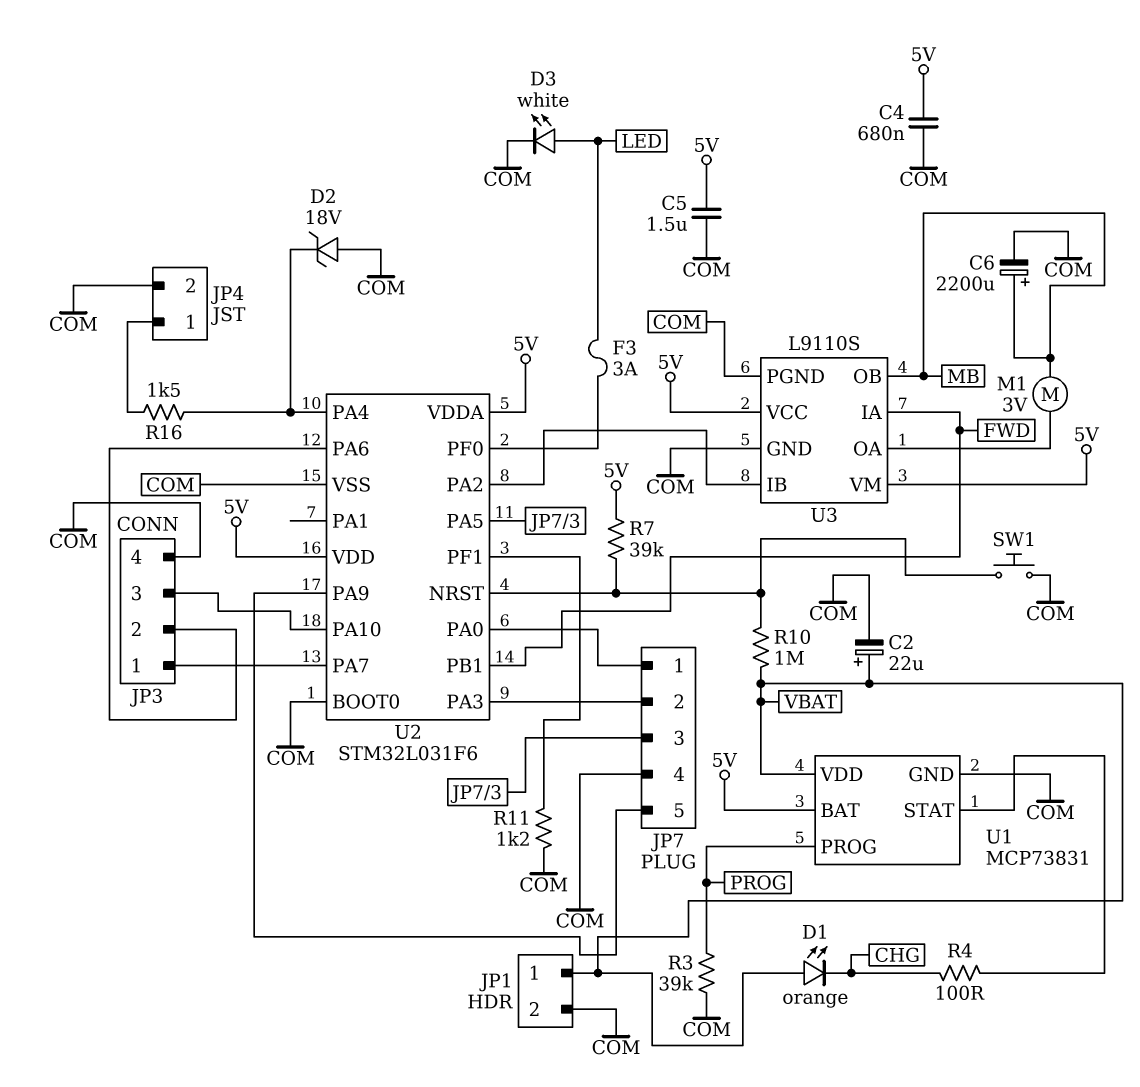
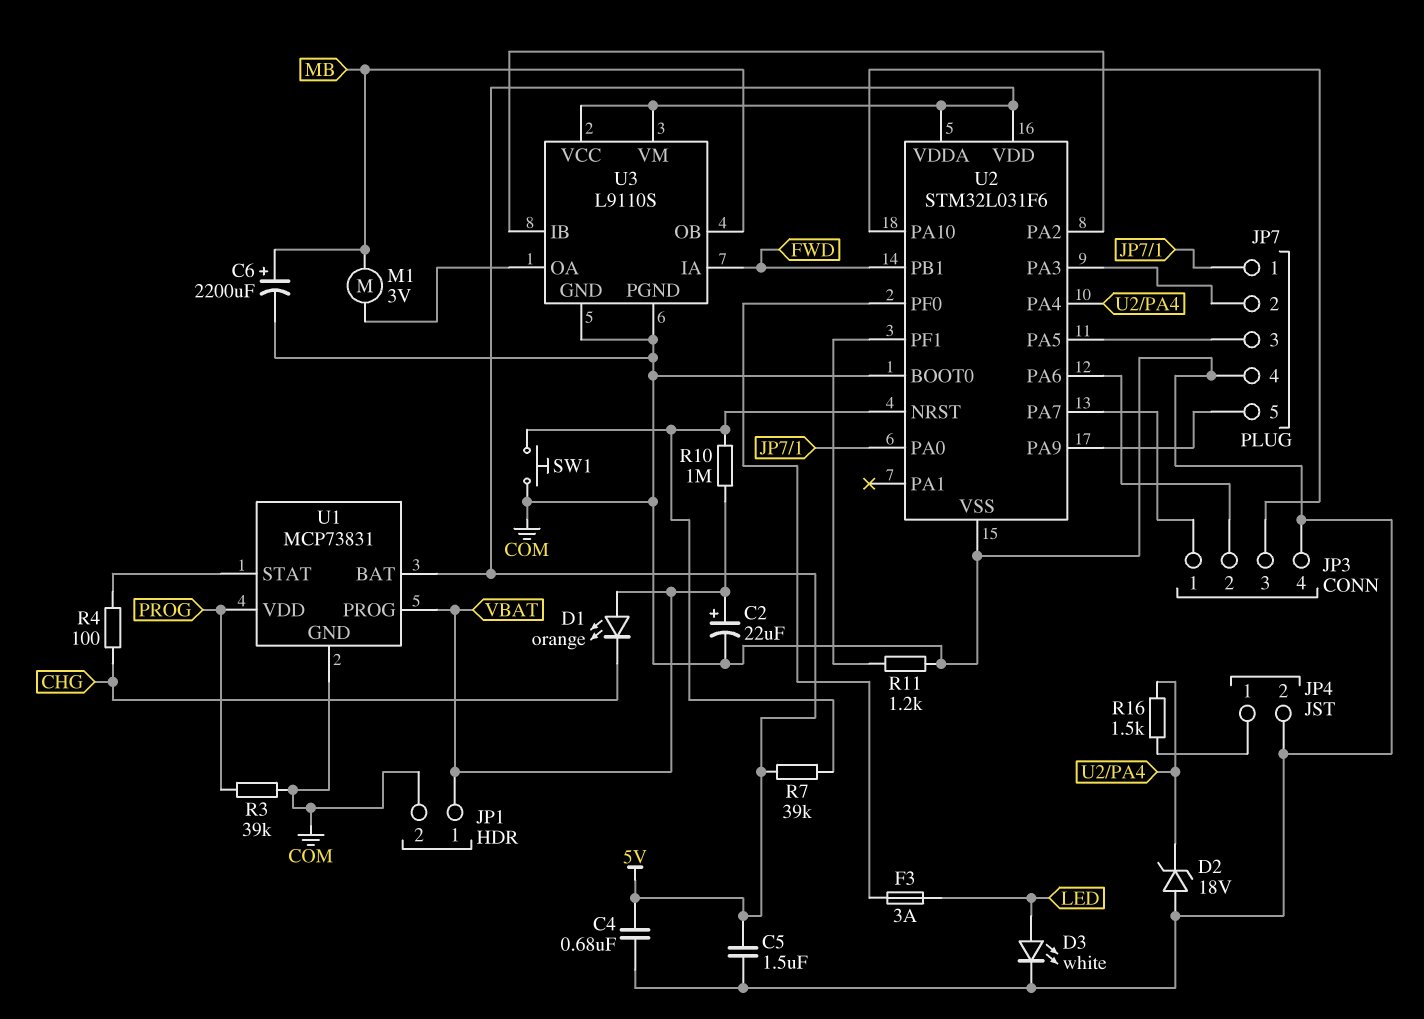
U1 pin PROG: PROG -> VBAT
U1 pin VDD: VBAT -> PROG

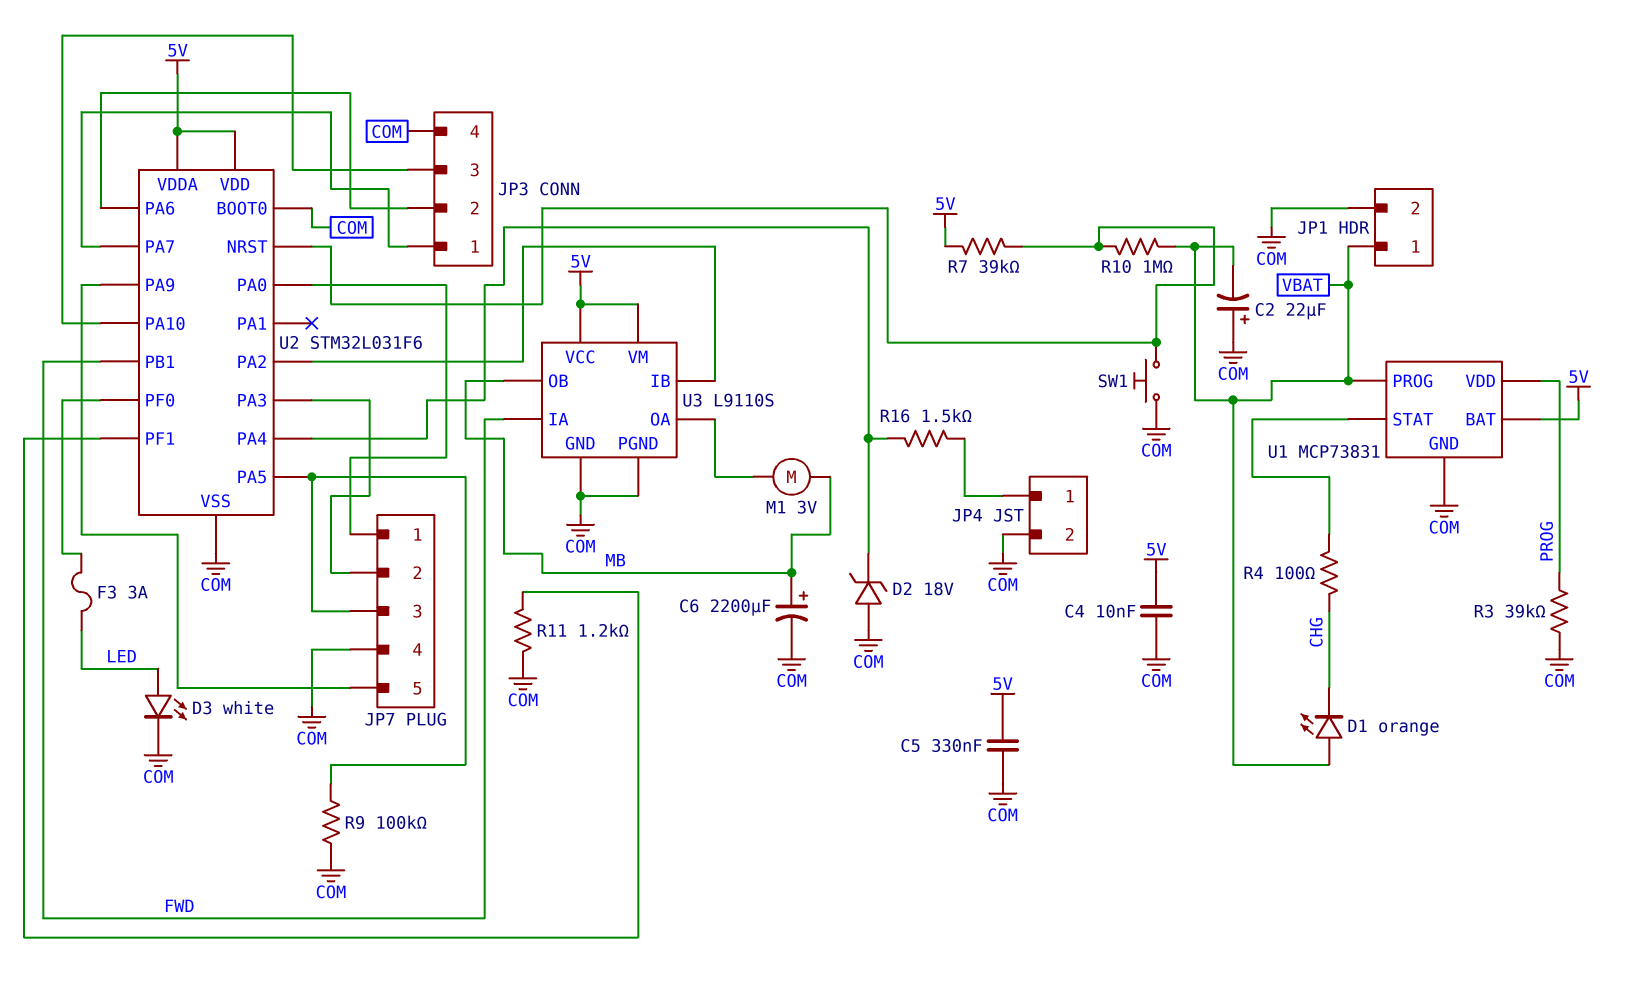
C2: 22uF (plus VBAT, minus COM) -> 22uF (plus COM, minus VBAT)
C4: 680nF (5V, COM) -> 10nF (5V, COM)
C5: 1.5uF (5V, COM) -> 330nF (5V, COM)
R9: none -> 100k (COM, JP7/3)

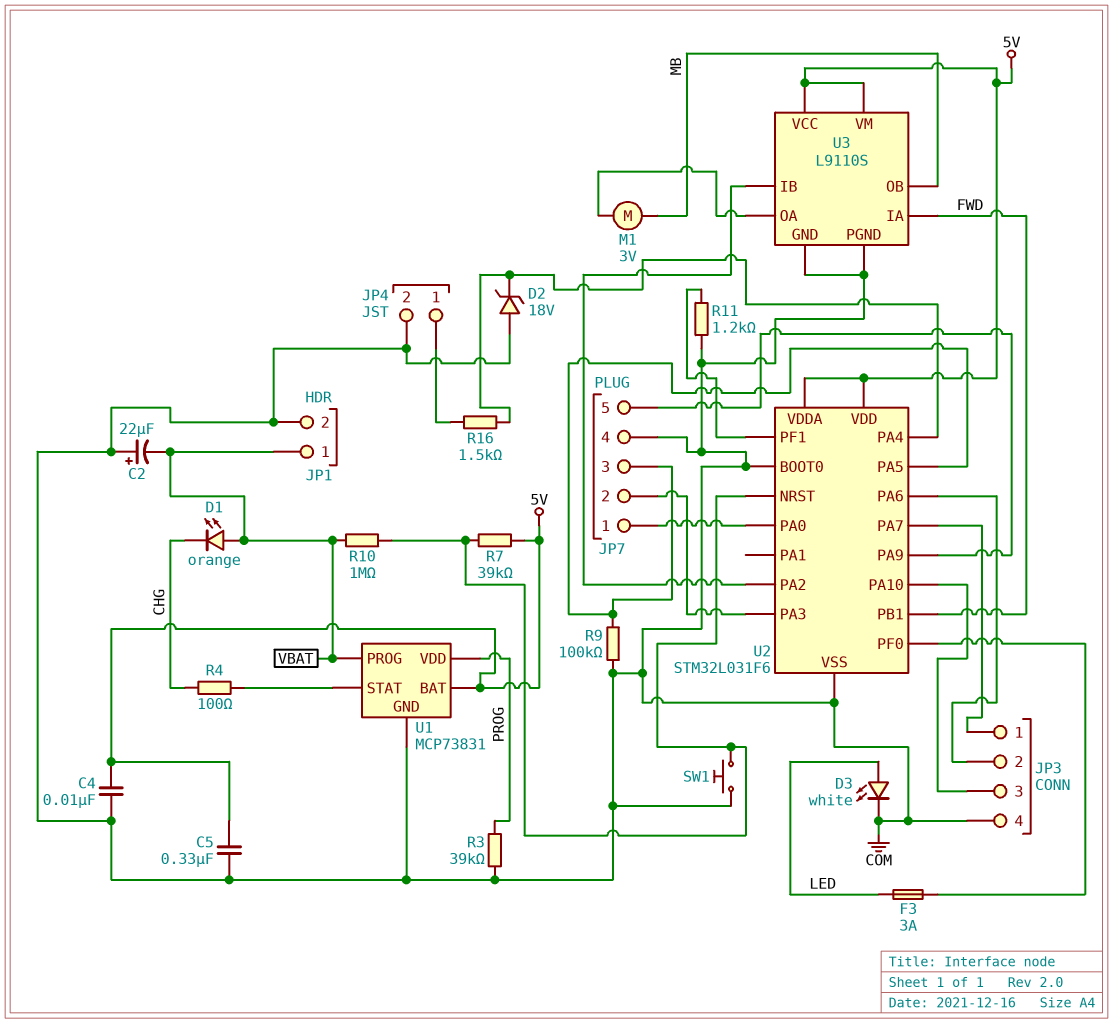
C6: 2200uF (plus MB, minus COM) -> none

